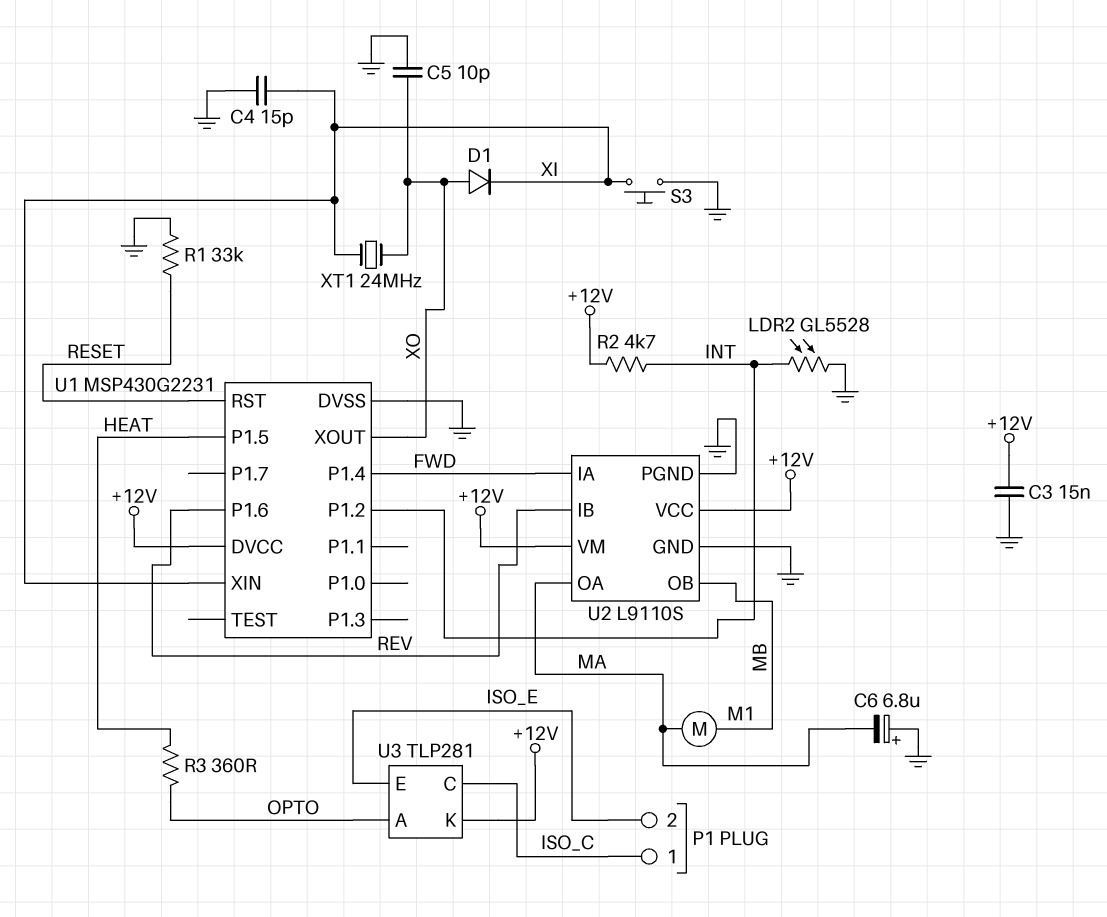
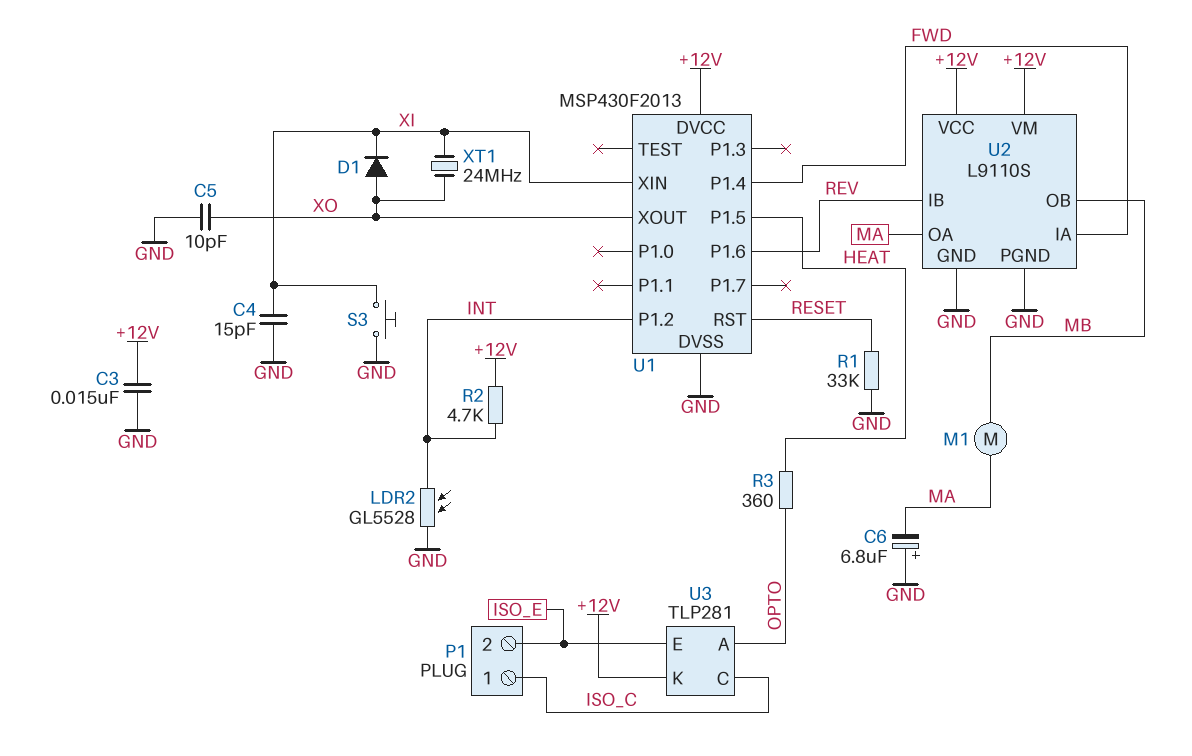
U1: MSP430G2231 -> MSP430F2013

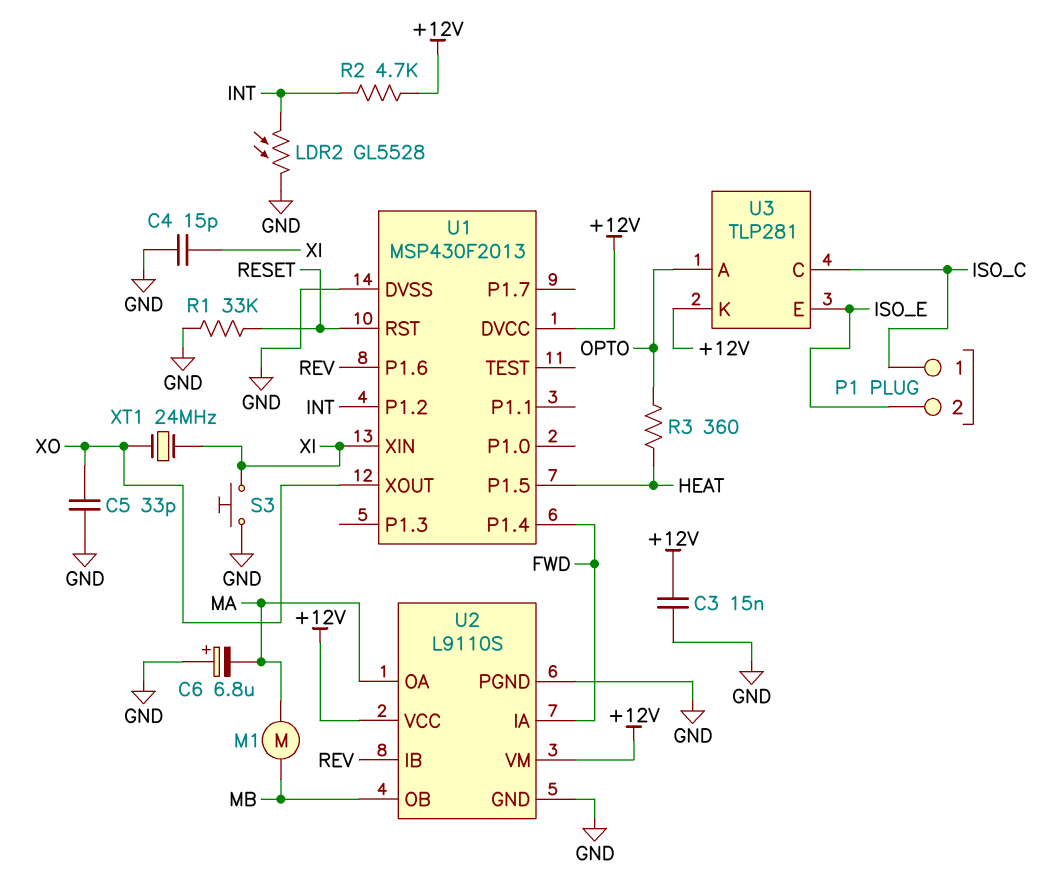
C5: 10pF (GND, XO) -> 33pF (GND, XO)
D1: diode (A XO, K XI) -> none

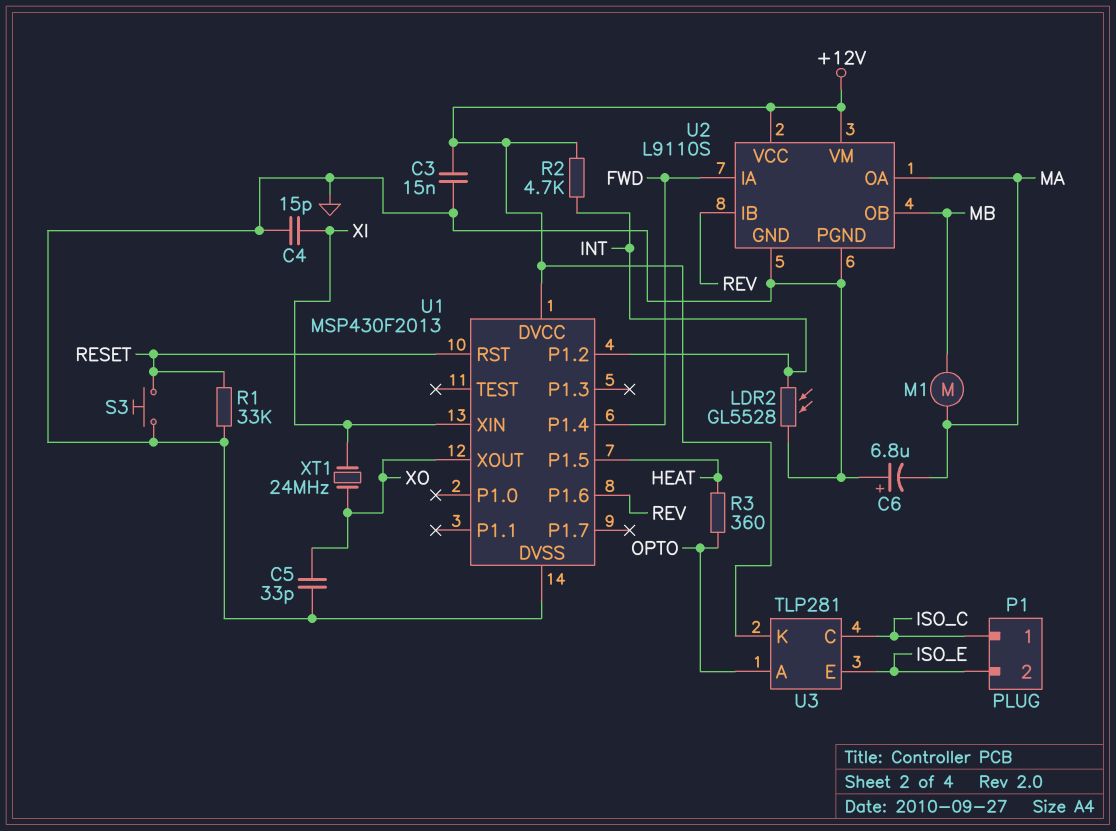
S3: button (GND, XI) -> button (GND, RESET)

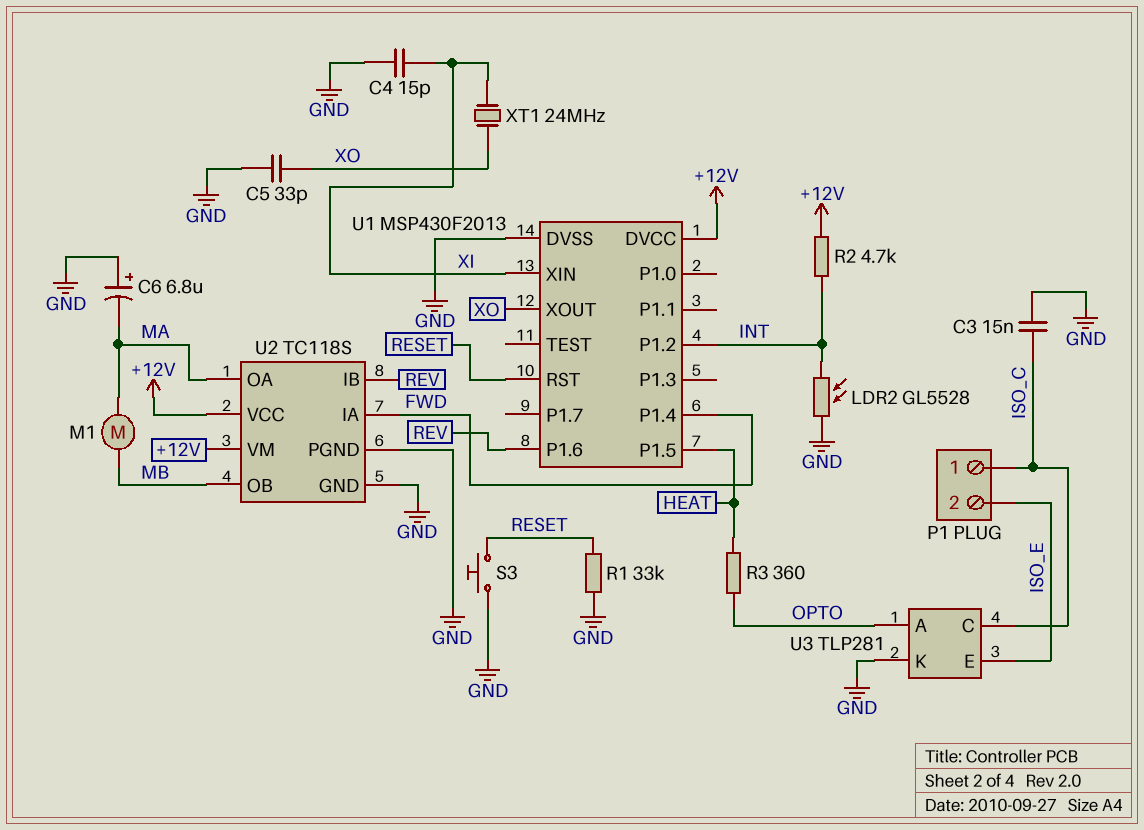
C3: 15nF (+12V, GND) -> 15nF (GND, ISO_C)
U2: L9110S -> TC118S
U3 pin K: +12V -> GND

